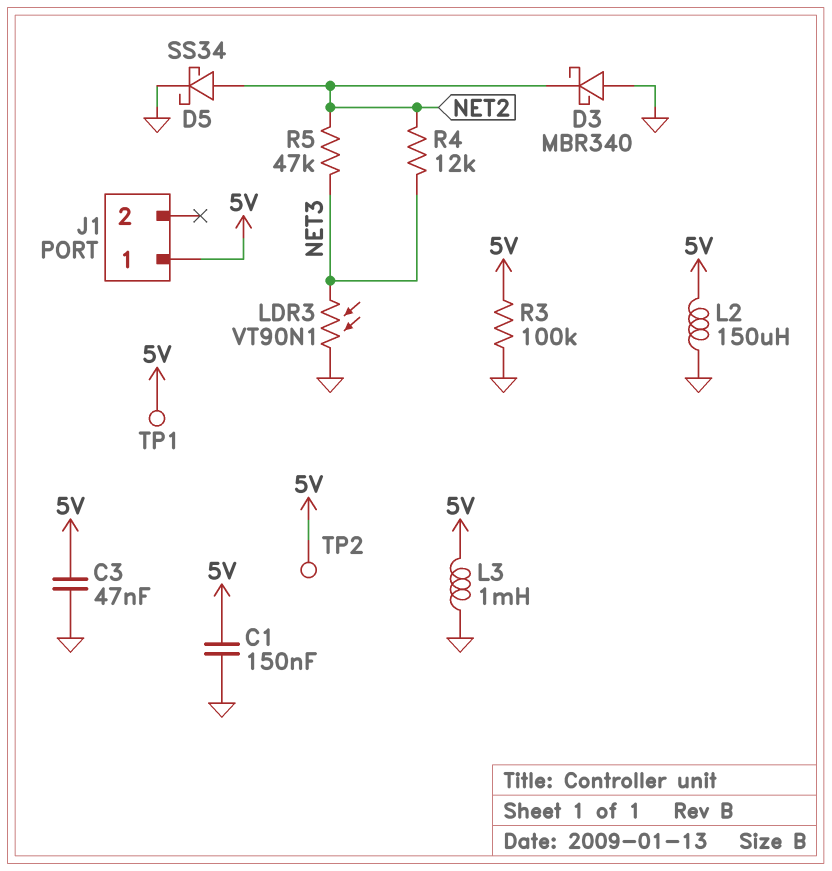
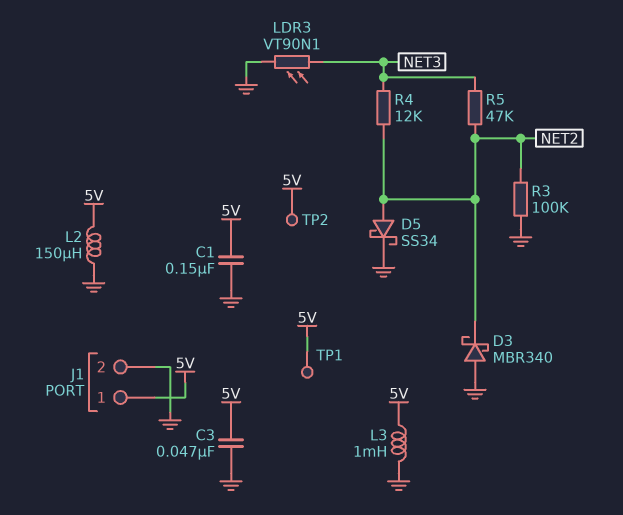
J1 pin 2: none -> GND
R3: 100k (5V, GND) -> 100k (GND, NET2)

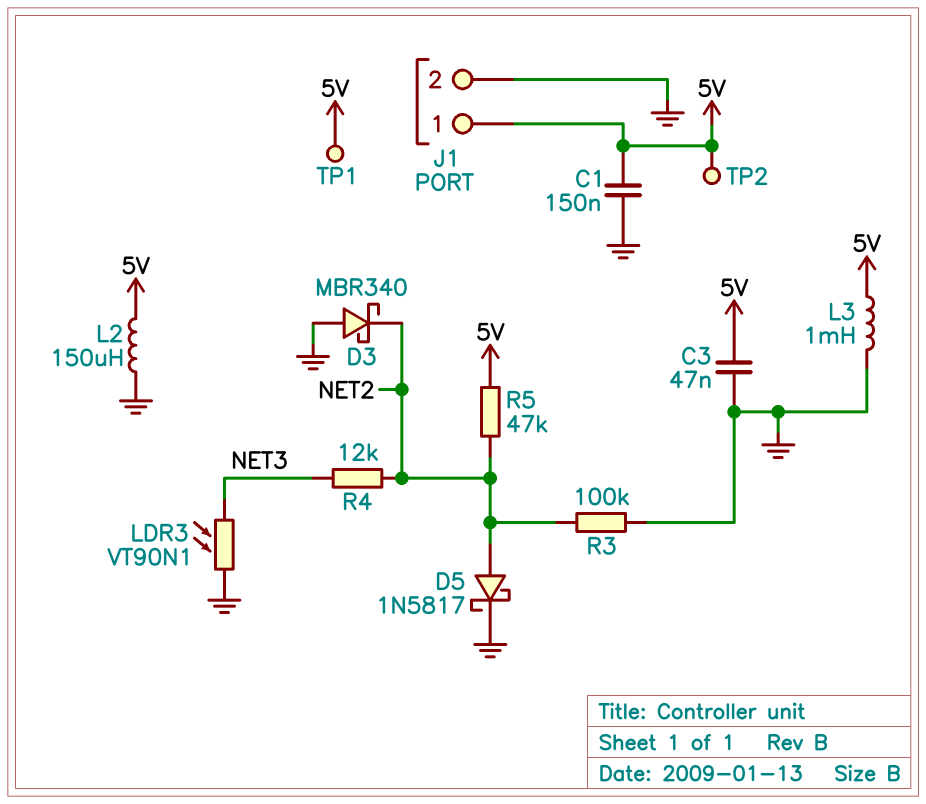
D5: schottky SS34 (A NET2, K GND) -> schottky 1N5817 (A NET2, K GND)
R5: 47k (NET2, NET3) -> 47k (5V, NET2)

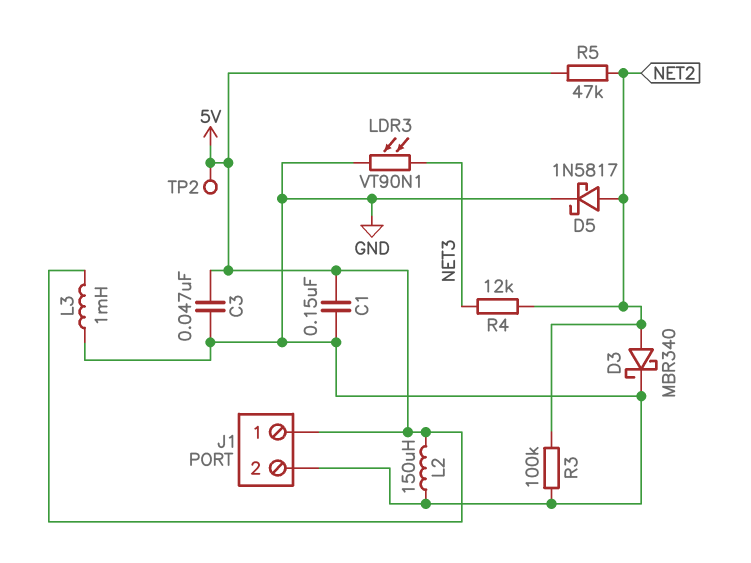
D3: schottky MBR340 (A GND, K NET2) -> schottky MBR340 (A NET2, K GND)
TP1: test point (5V) -> none

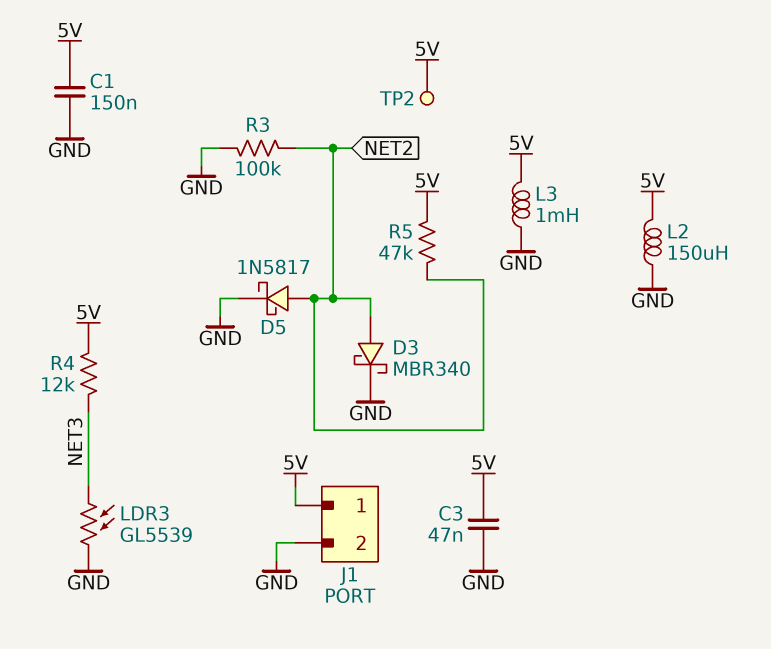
LDR3: VT90N1 (GND, NET3) -> GL5539 (GND, NET3)
R4: 12k (NET2, NET3) -> 12k (5V, NET3)

